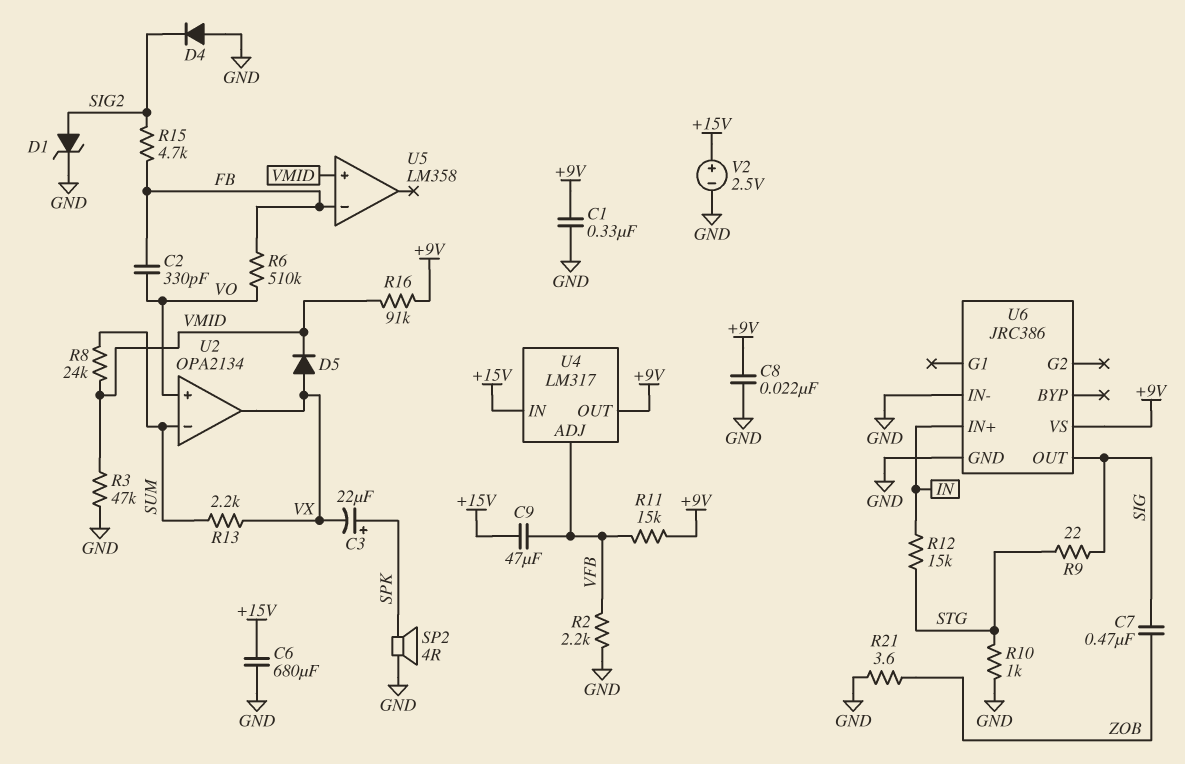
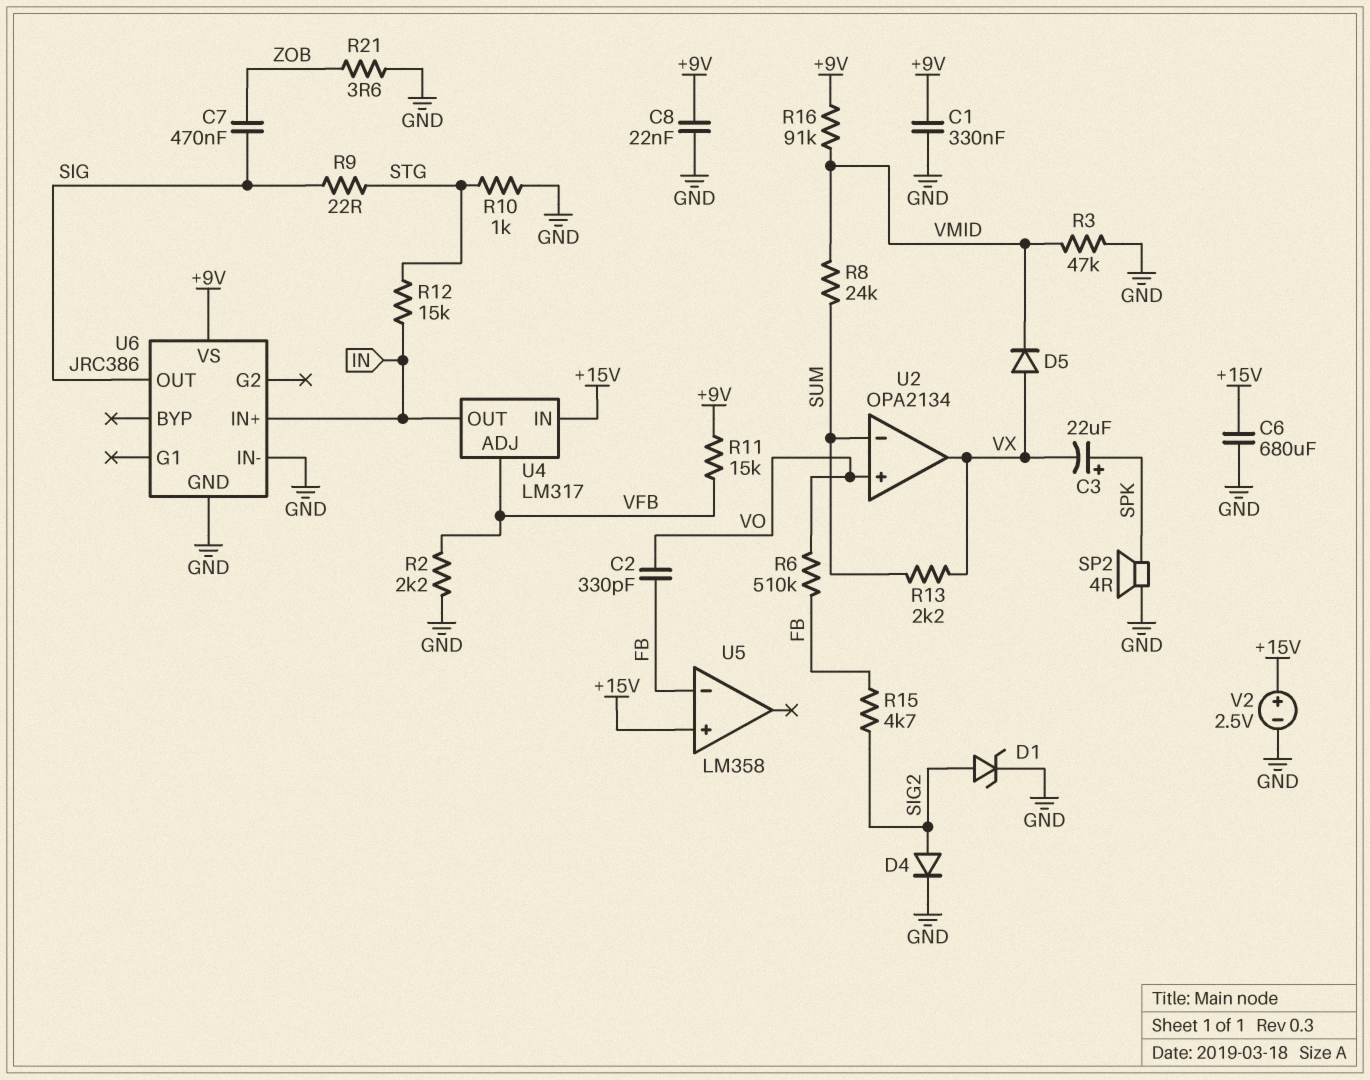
C9: 47uF (+15V, VFB) -> none
D4: diode (A GND, K SIG2) -> diode (A SIG2, K GND)
U4 pin OUT: +9V -> IN
U5 pin in+: VMID -> +15V

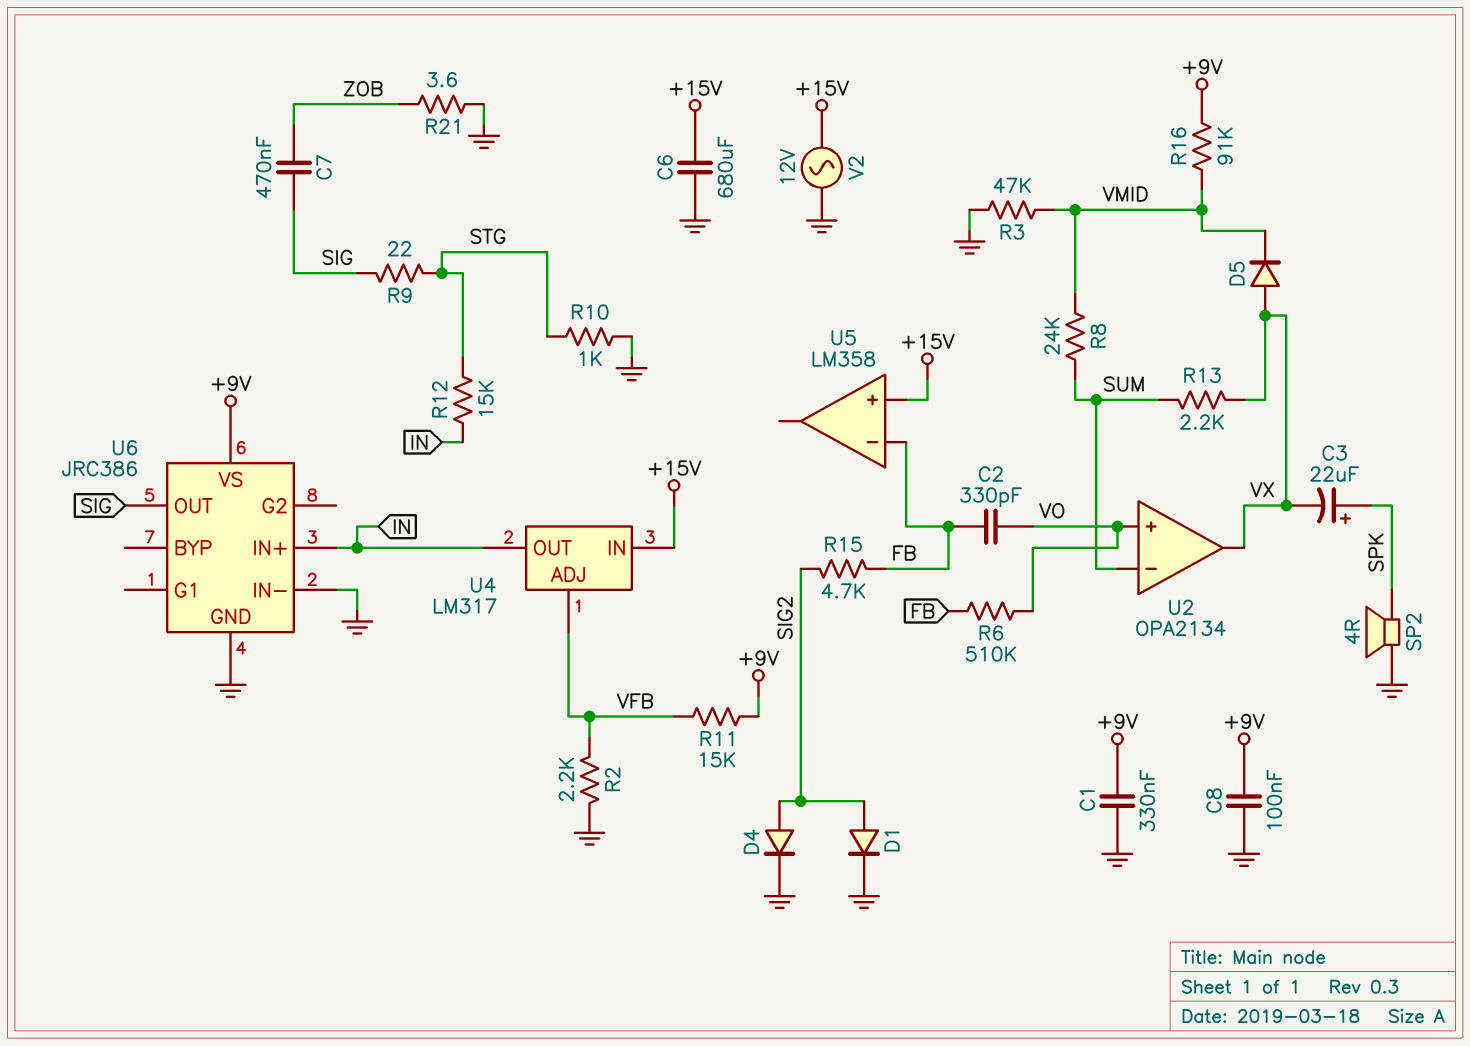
C8: 22nF (+9V, GND) -> 100nF (+9V, GND)
D1: zener (A SIG2, K GND) -> diode (A SIG2, K GND)
V2: 2.5V (plus +15V, minus GND) -> AC 12V (+15V, GND)

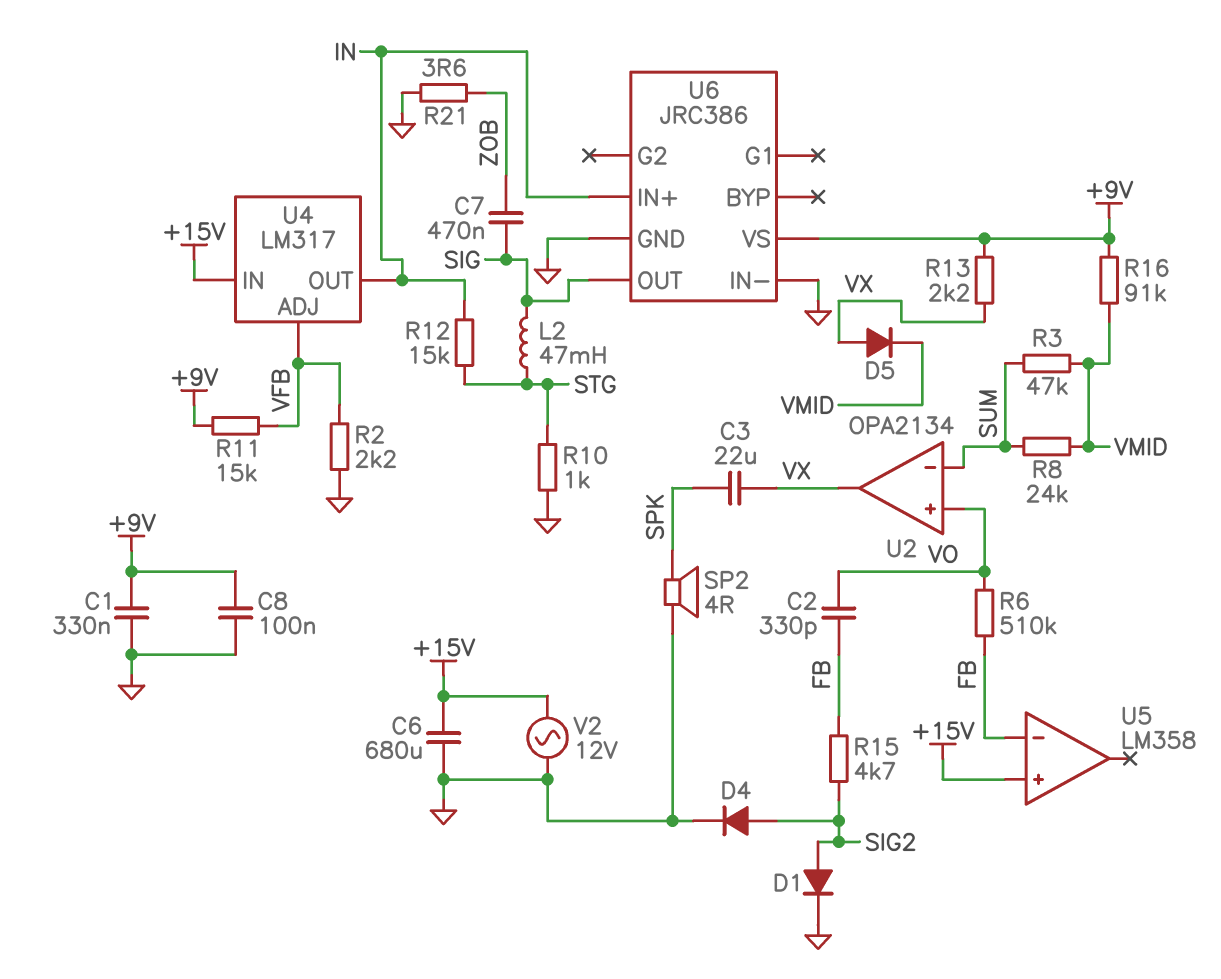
C3: 22uF (plus SPK, minus VX) -> 22uF (SPK, VX)
L2: none -> 47mH (SIG, STG)
R3: 47k (GND, VMID) -> 47k (SUM, VMID)
R9: 22 (SIG, STG) -> none
R13: 2.2k (SUM, VX) -> 2.2k (+9V, VX)

